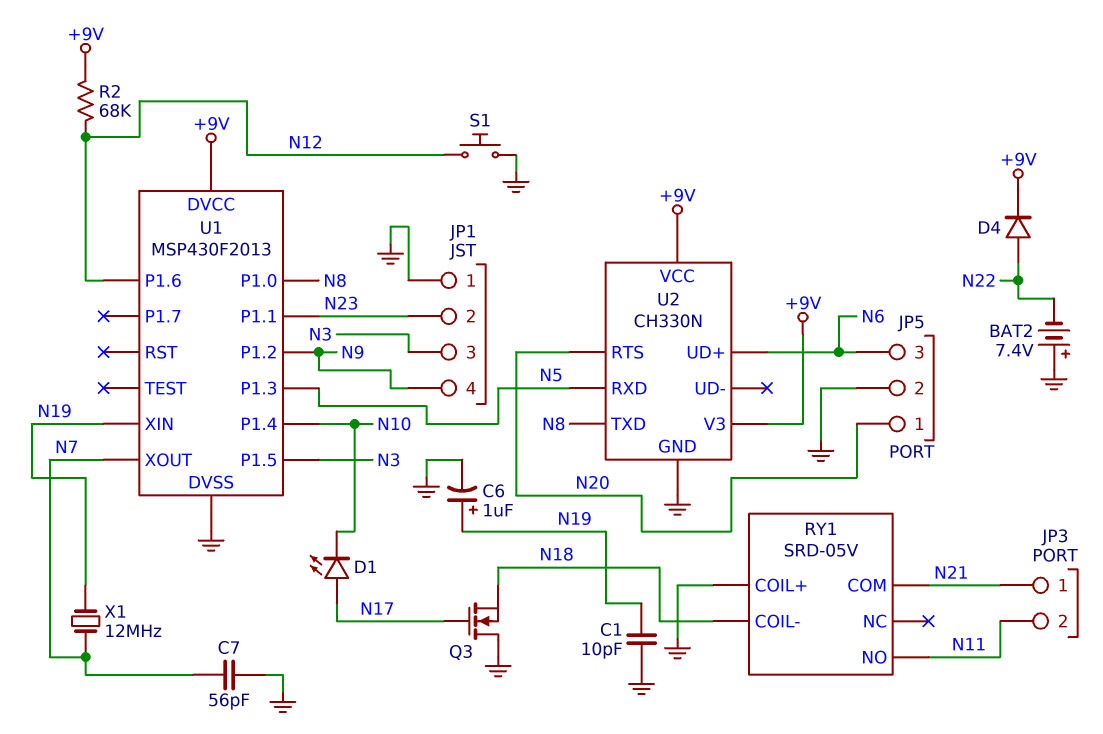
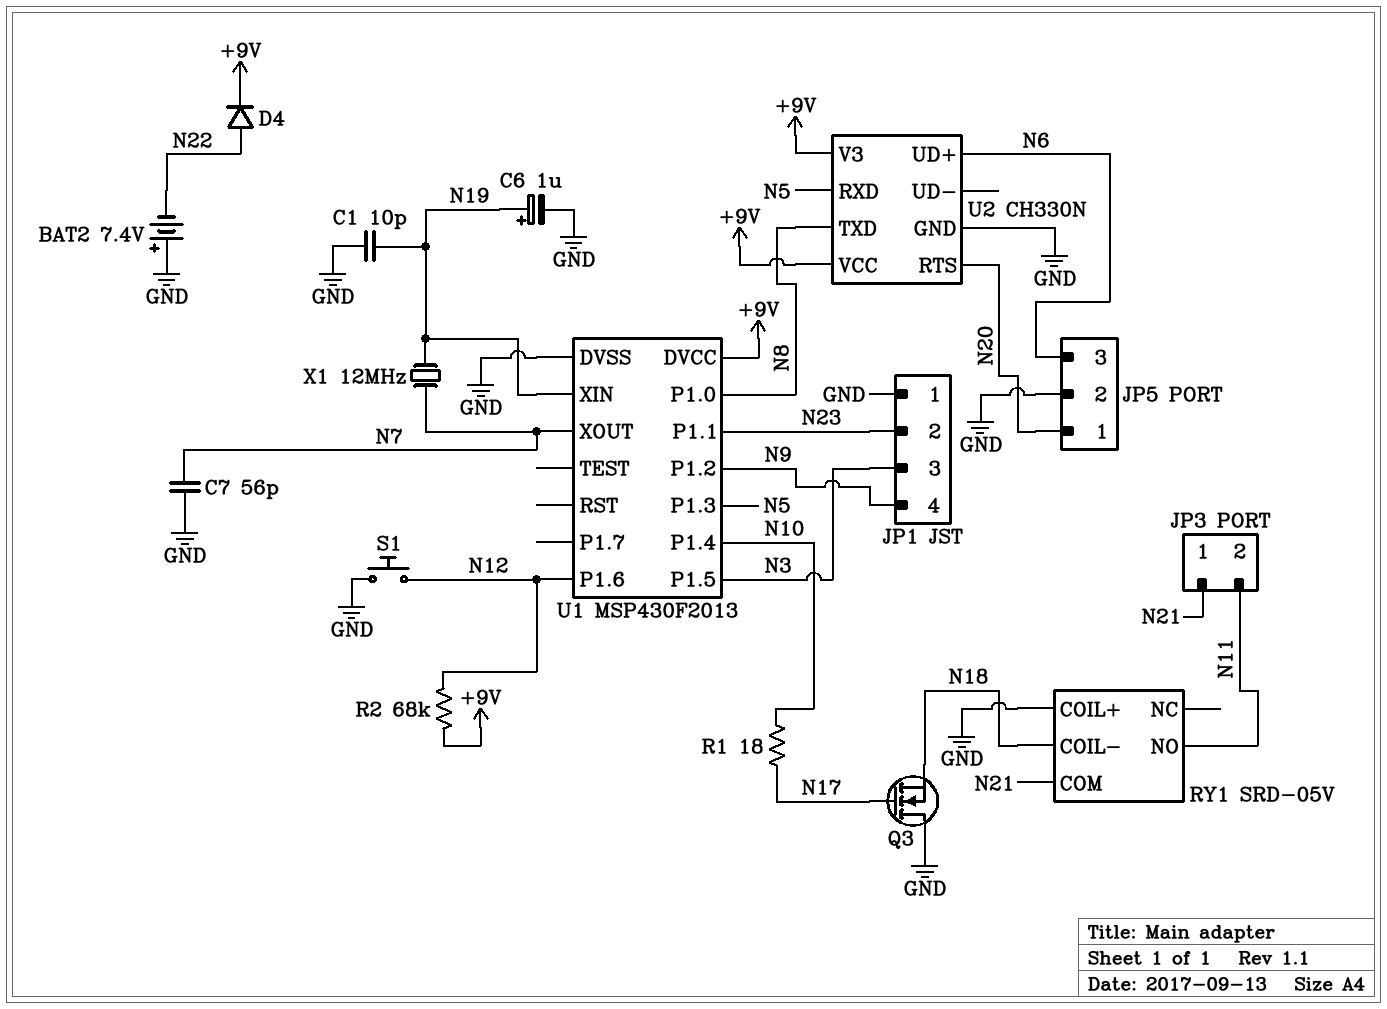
D1: LED (A N17, K N10) -> none
R1: none -> 18 (N10, N17)

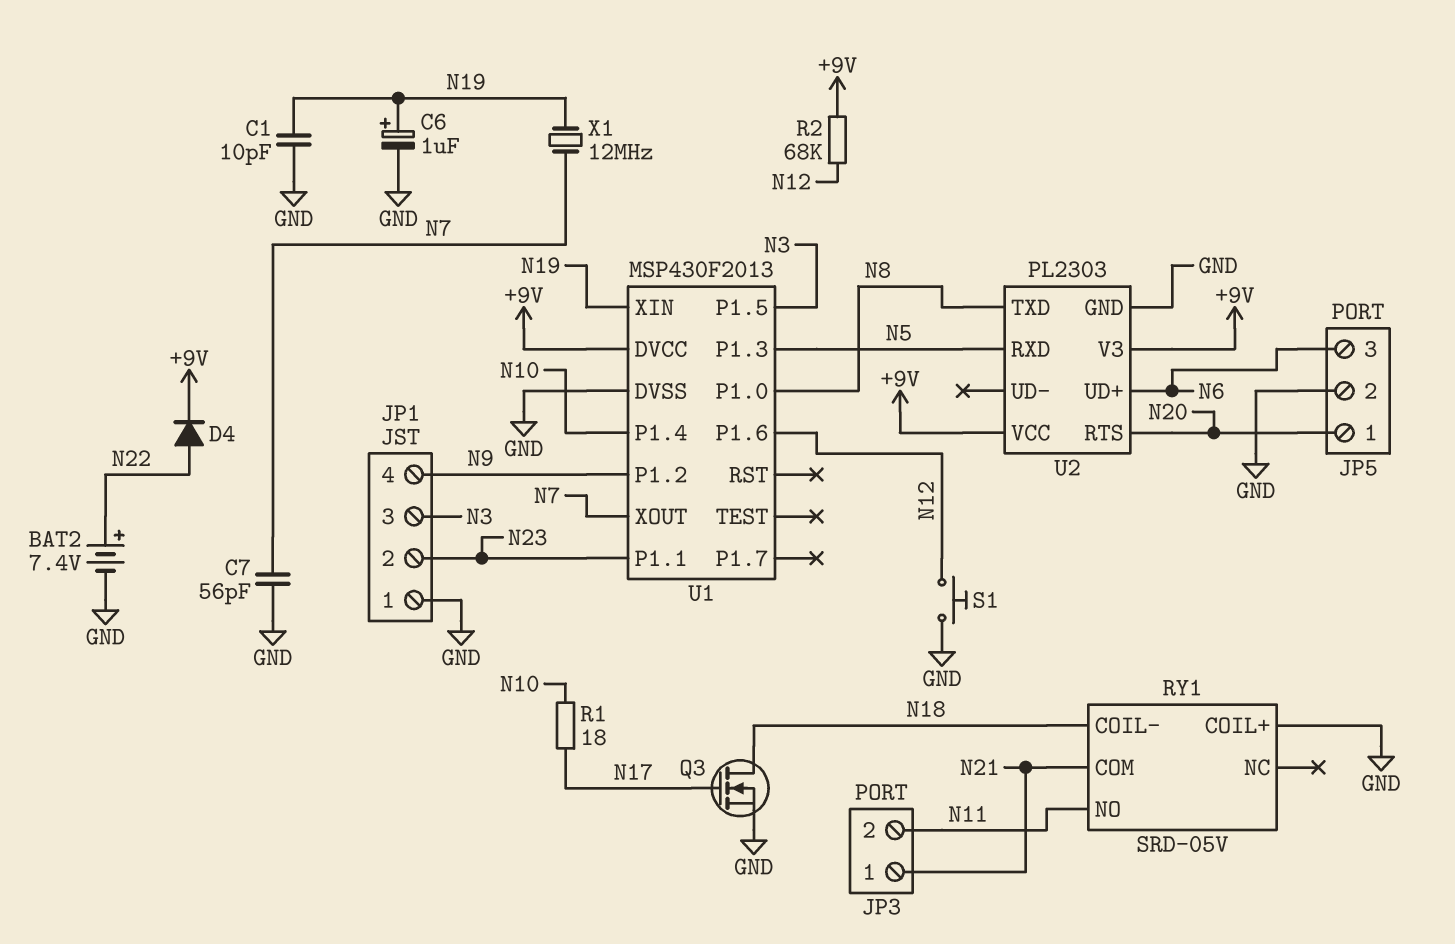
BAT2: 7.4V (plus GND, minus N22) -> 7.4V (plus N22, minus GND)
Q3: NMOS (G N17, D GND, S N18) -> NMOS (G N17, D N18, S GND)
U2: CH330N -> PL2303

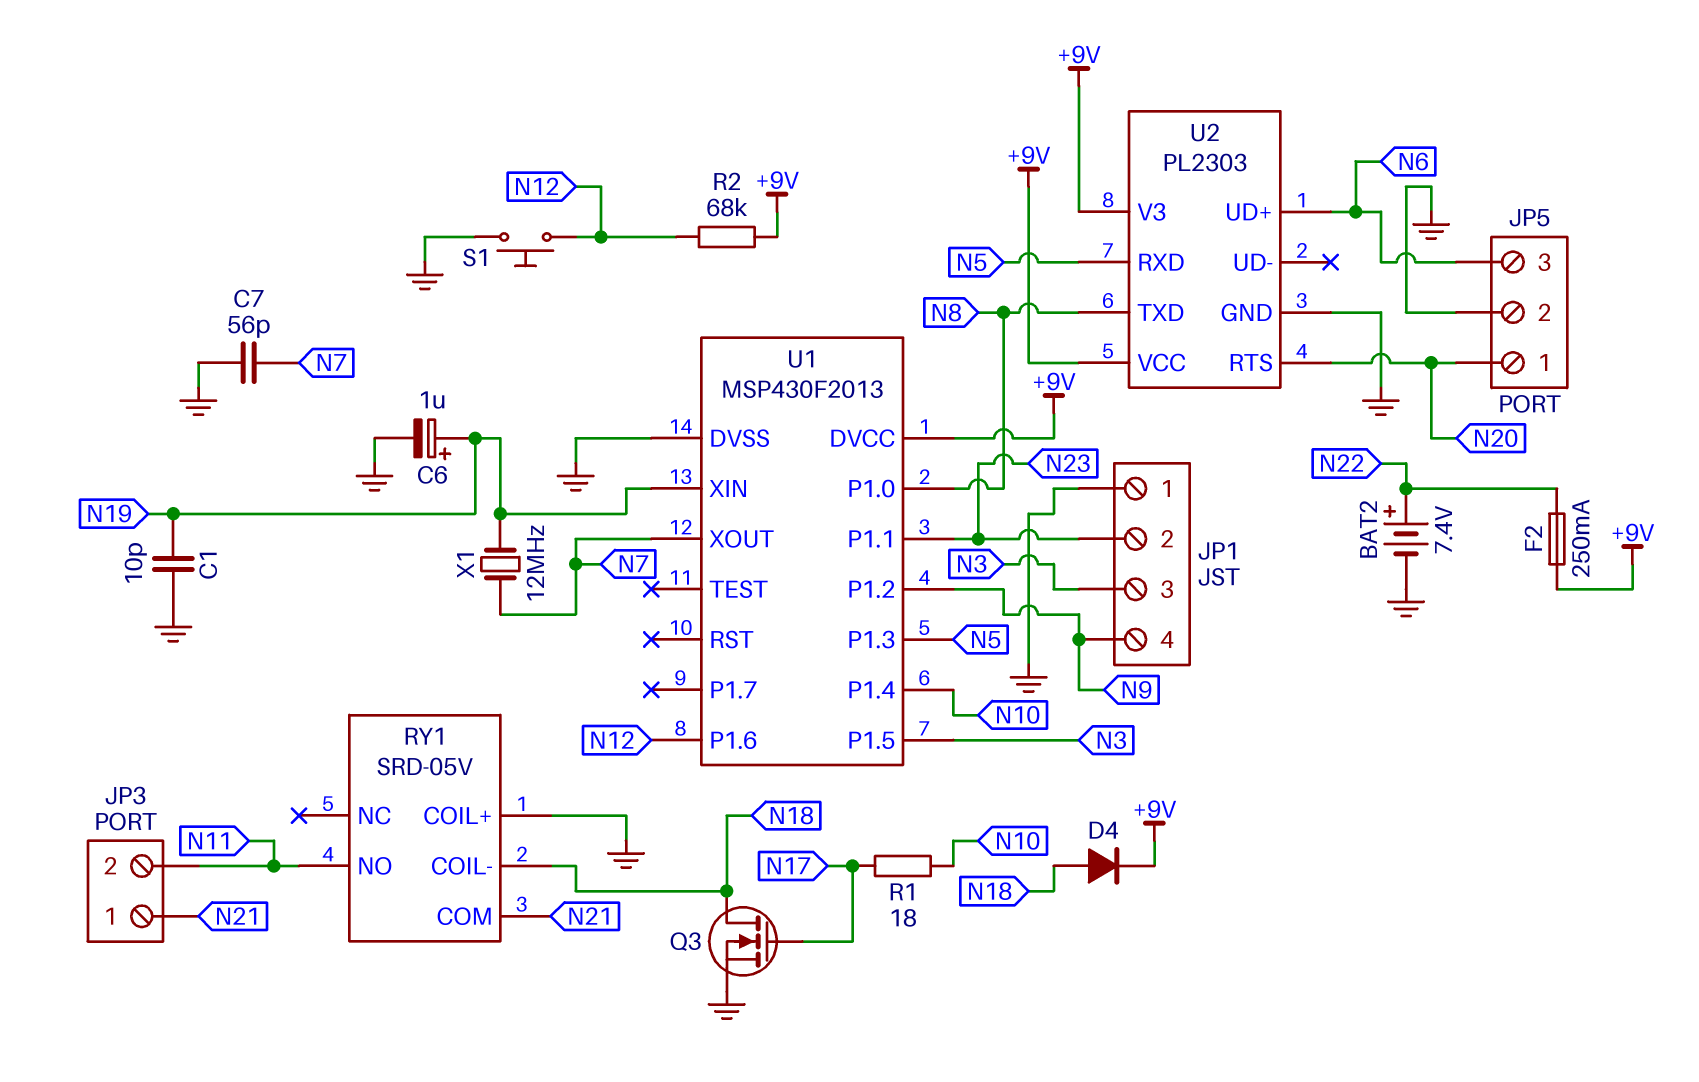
D4: diode (A N22, K +9V) -> diode (A N18, K +9V)
F2: none -> 250mA (+9V, N22)

